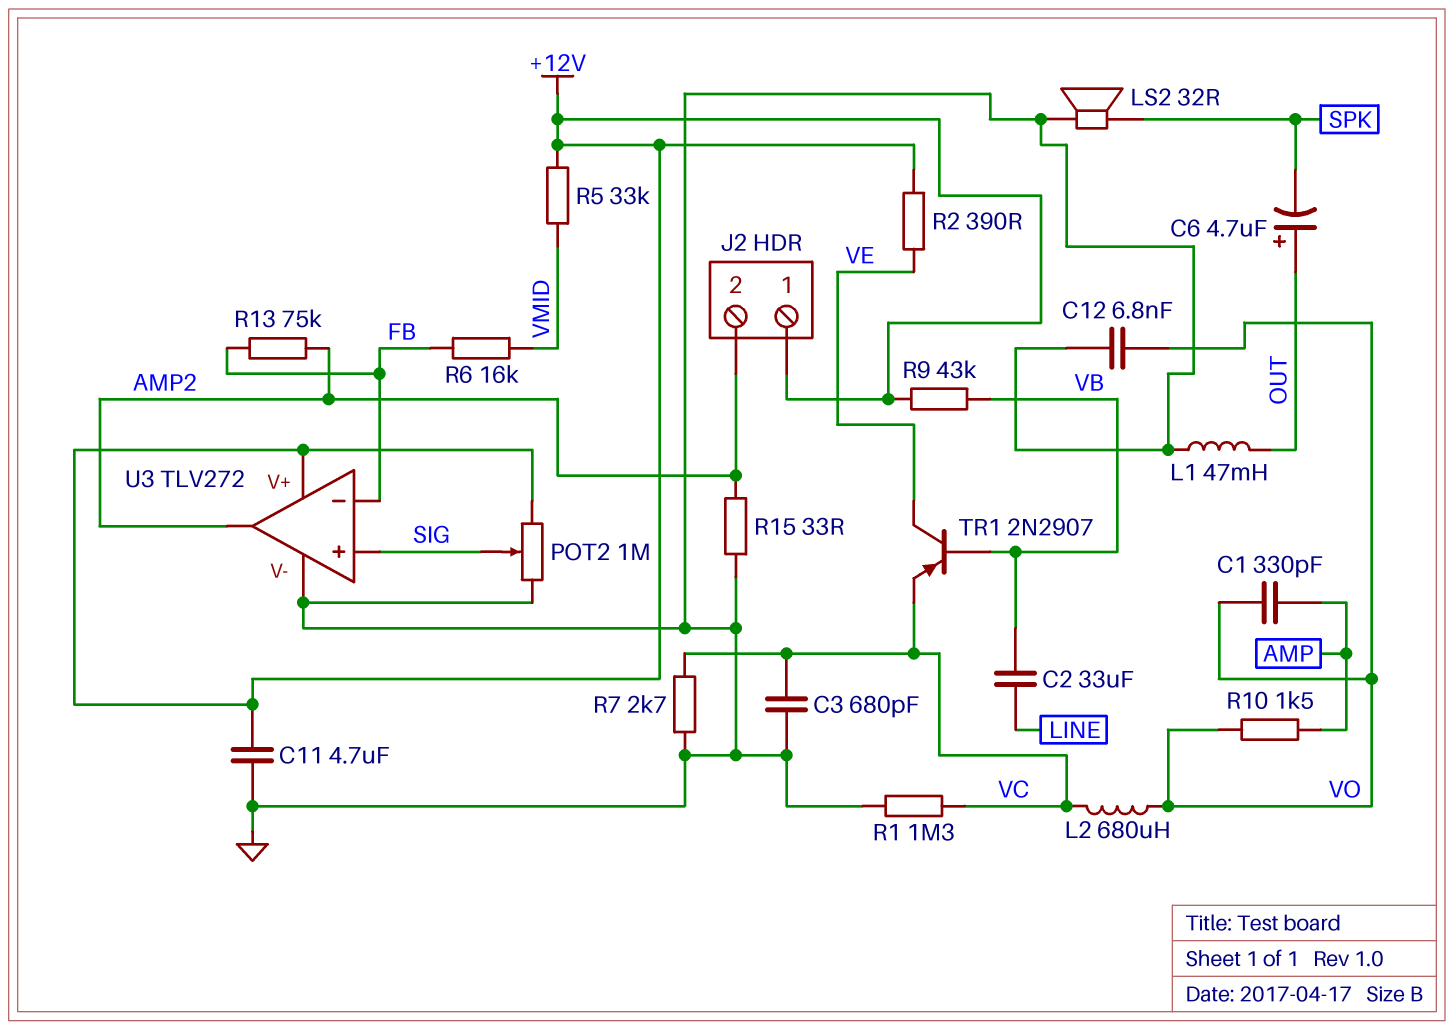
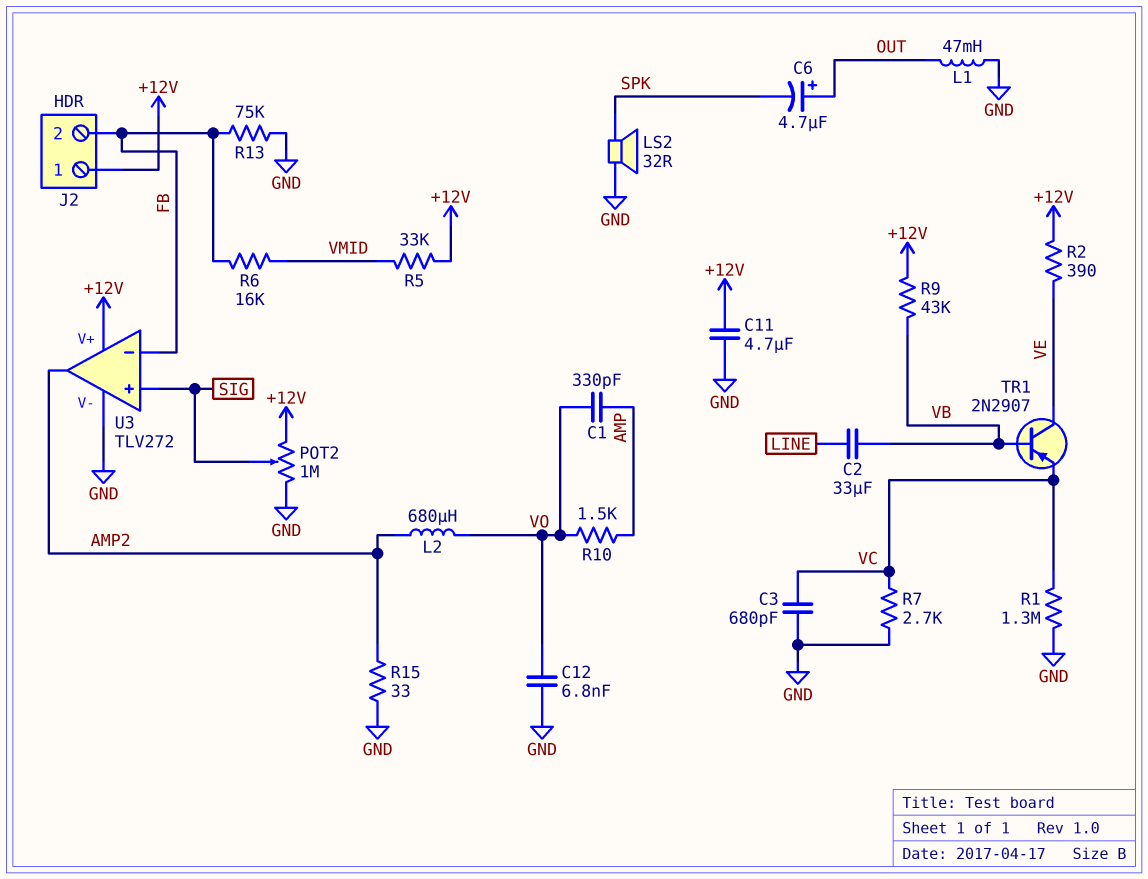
J2 pin 2: AMP2 -> FB
L2: 680uH (VC, VO) -> 680uH (AMP2, VO)
R13: 75k (AMP2, FB) -> 75k (FB, GND)

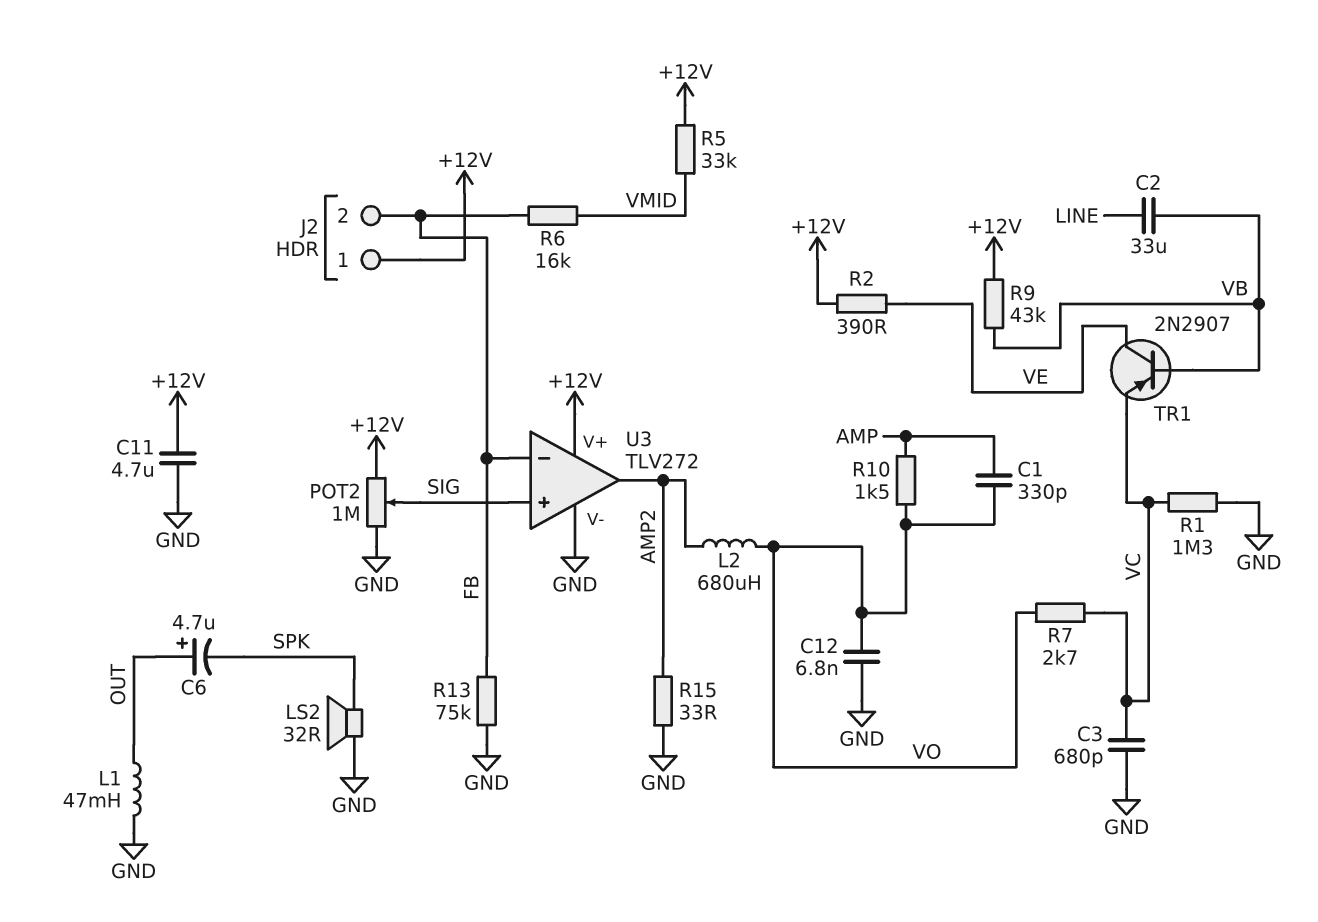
R7: 2.7k (GND, VC) -> 2.7k (VC, VO)

